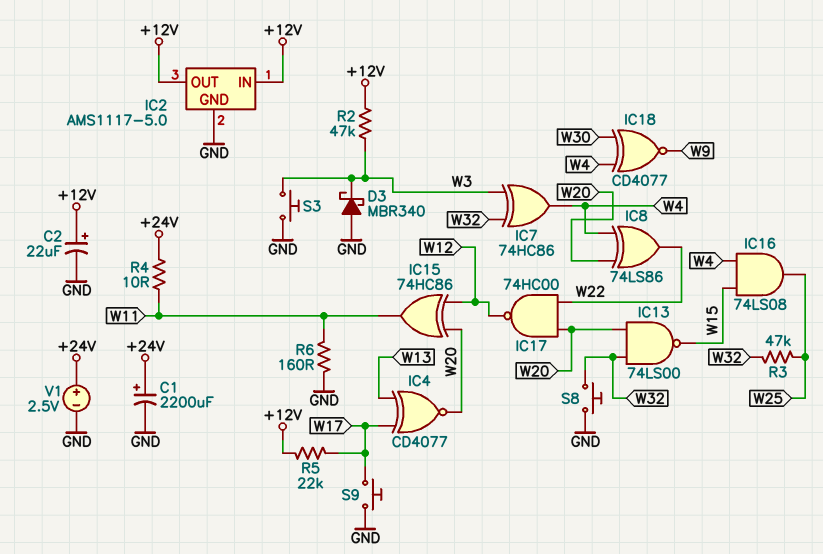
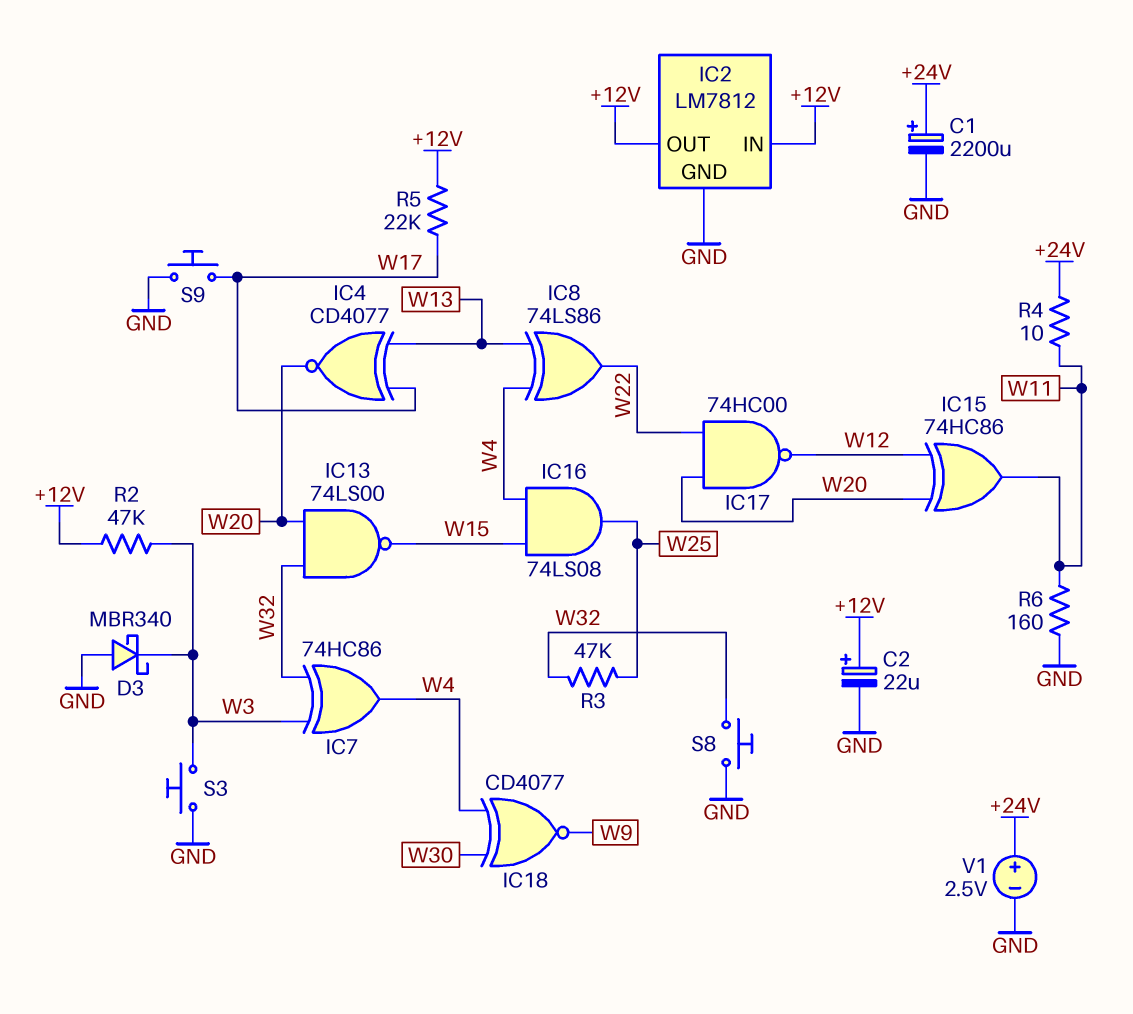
IC2: AMS1117-5.0 -> LM7812
IC8: XOR 74LS86 (in W4, in W20, out W22) -> XOR 74LS86 (in W4, in W13, out W22)

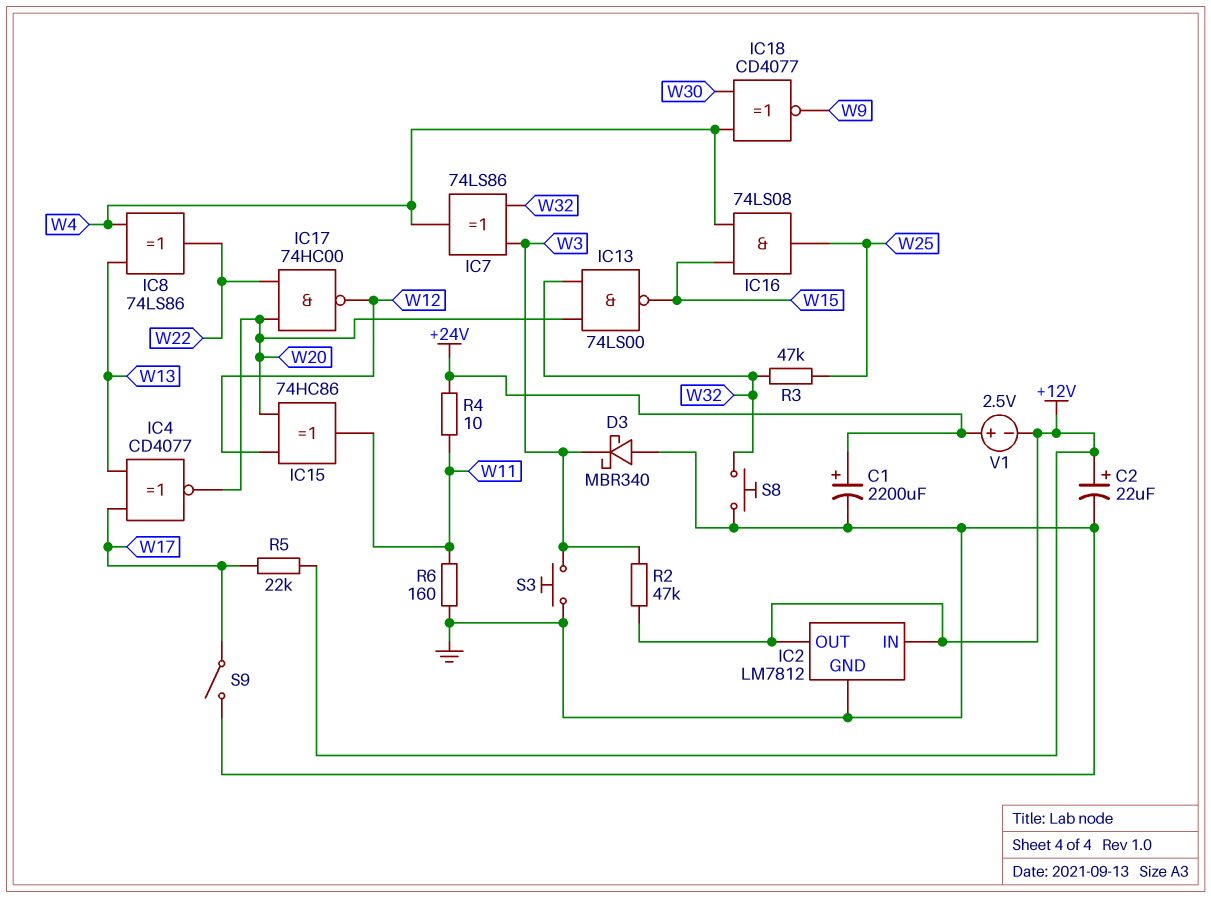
IC7: XOR 74HC86 (in W3, in W32, out W4) -> XOR 74LS86 (in W3, in W32, out W4)
S9: button (GND, W17) -> switch (GND, W17)
V1: 2.5V (plus +24V, minus GND) -> 2.5V (plus +24V, minus +12V)

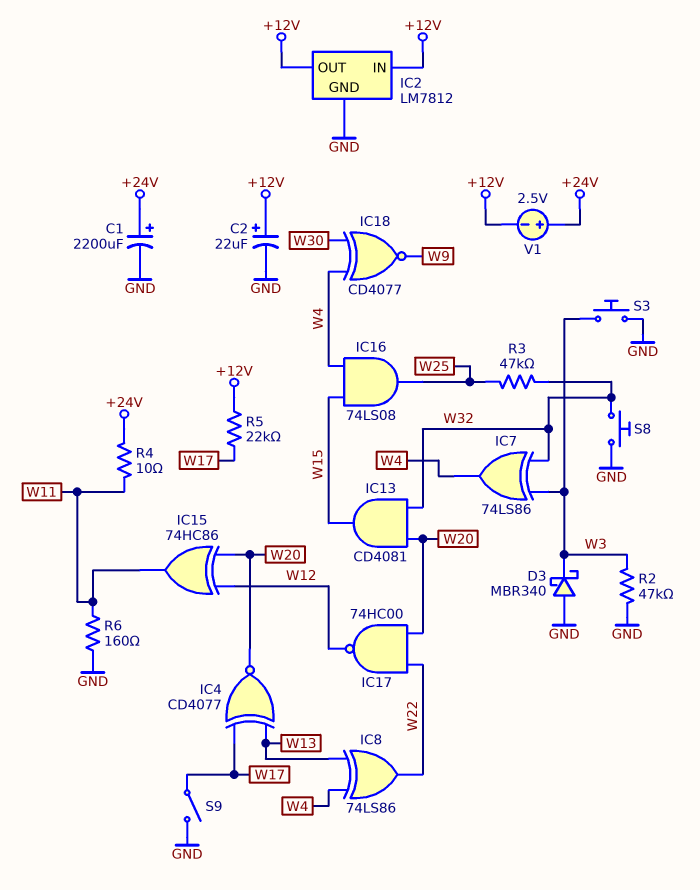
IC13: NAND 74LS00 (in W20, in W32, out W15) -> AND CD4081 (in W20, in W32, out W15)
R2: 47k (+12V, W3) -> 47k (GND, W3)

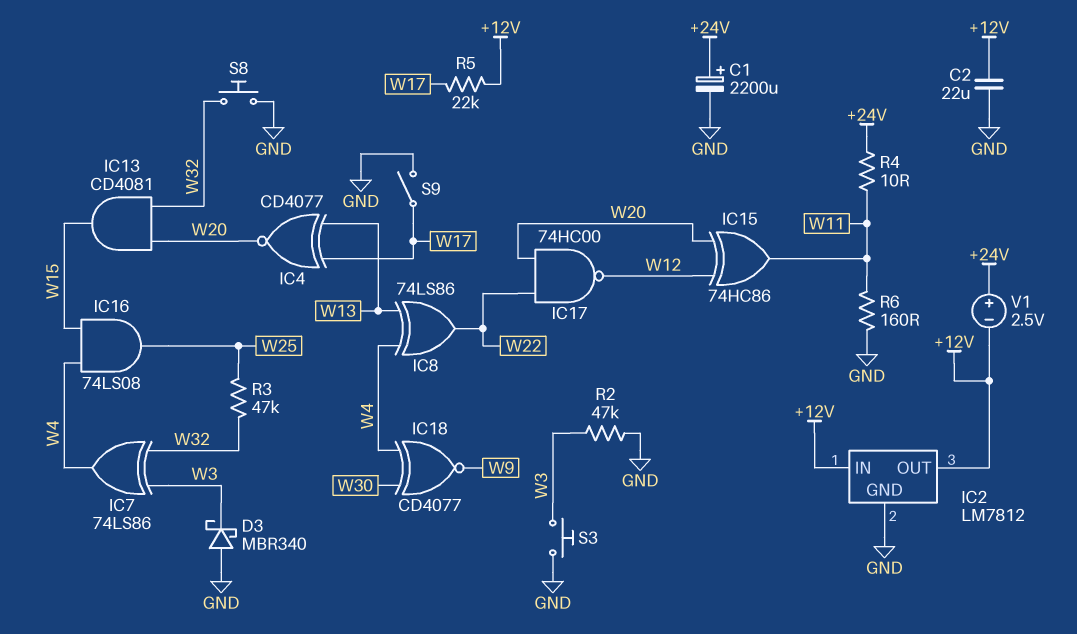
C2: 22uF (plus +12V, minus GND) -> 22uF (+12V, GND)

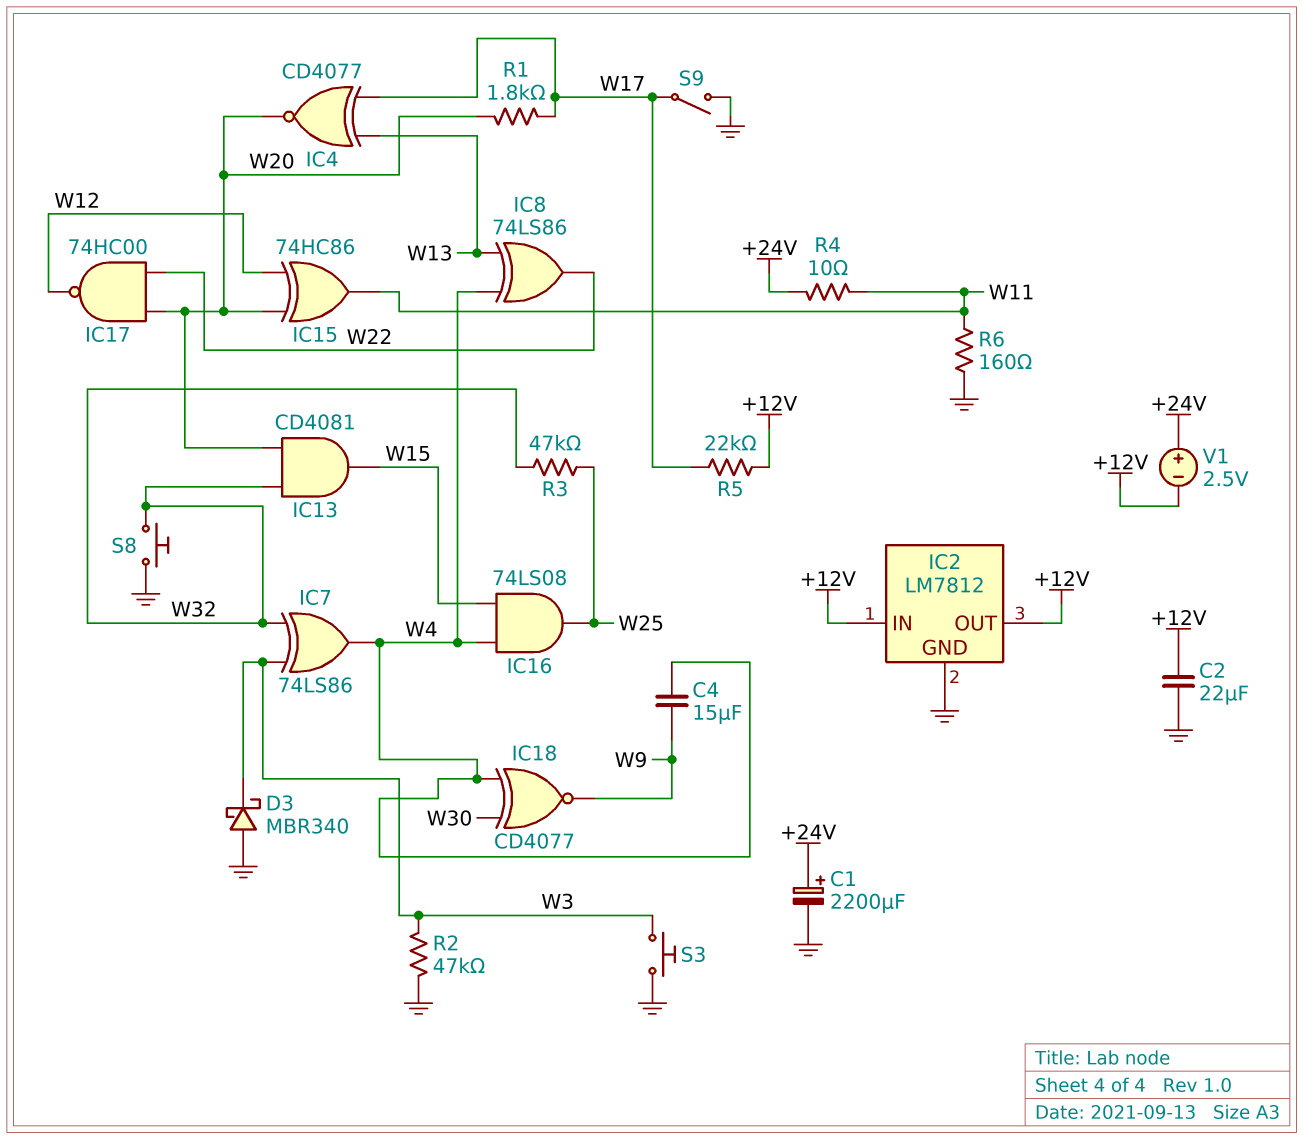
C4: none -> 15uF (W4, W9)
R1: none -> 1.8k (W17, W20)

